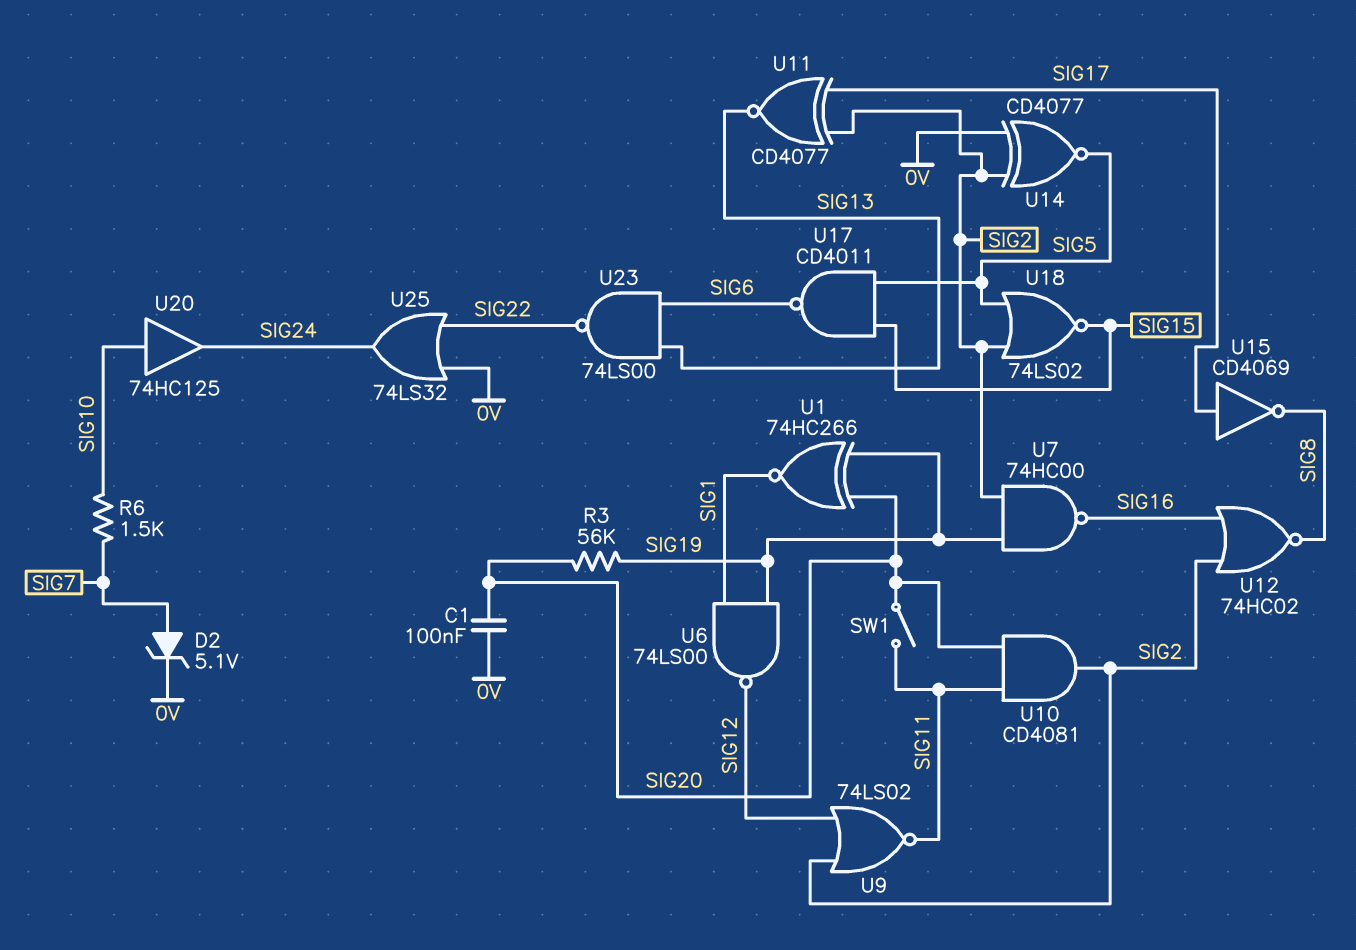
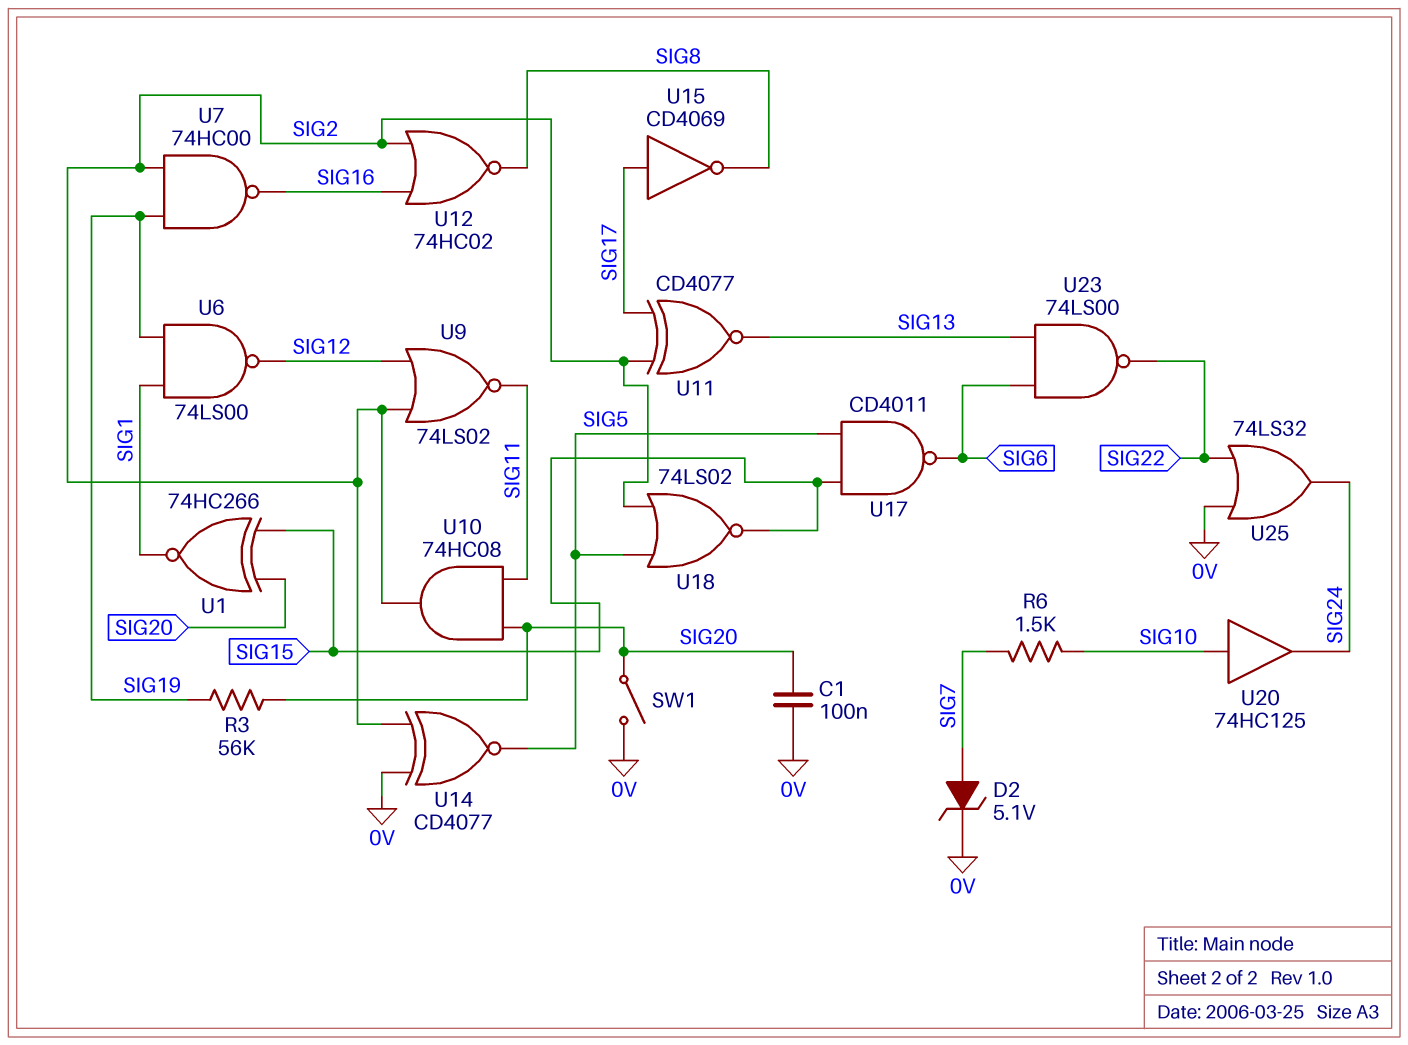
SW1: switch (SIG11, SIG20) -> switch (0V, SIG20)
U1: XNOR 74HC266 (in SIG19, in SIG20, out SIG1) -> XNOR 74HC266 (in SIG15, in SIG20, out SIG1)
U10: AND CD4081 (in SIG11, in SIG20, out SIG2) -> AND 74HC08 (in SIG11, in SIG20, out SIG2)

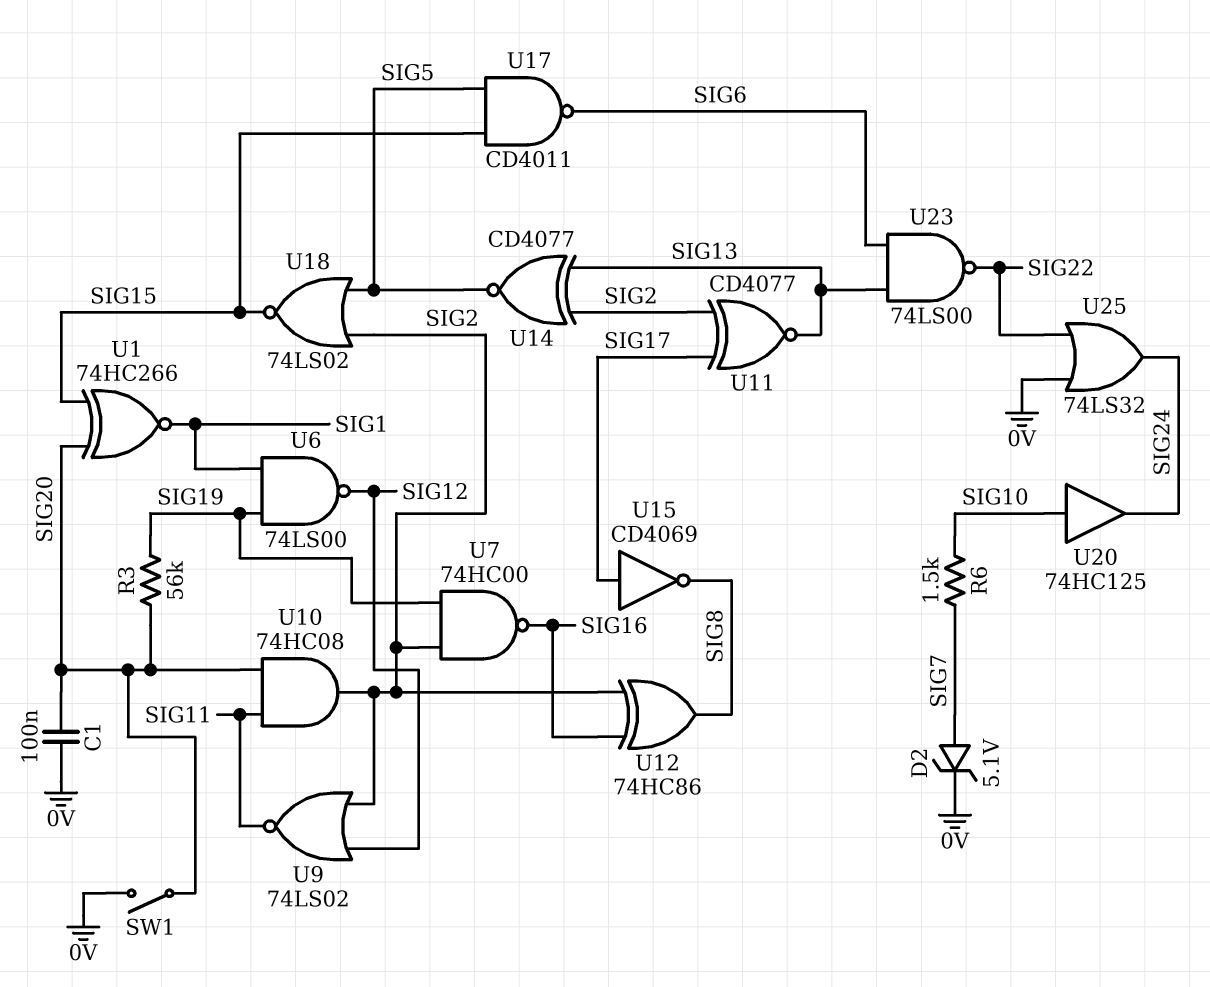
U12: NOR 74HC02 (in SIG2, in SIG16, out SIG8) -> XOR 74HC86 (in SIG2, in SIG16, out SIG8)
U14: XNOR CD4077 (in 0V, in SIG2, out SIG5) -> XNOR CD4077 (in SIG2, in SIG13, out SIG5)

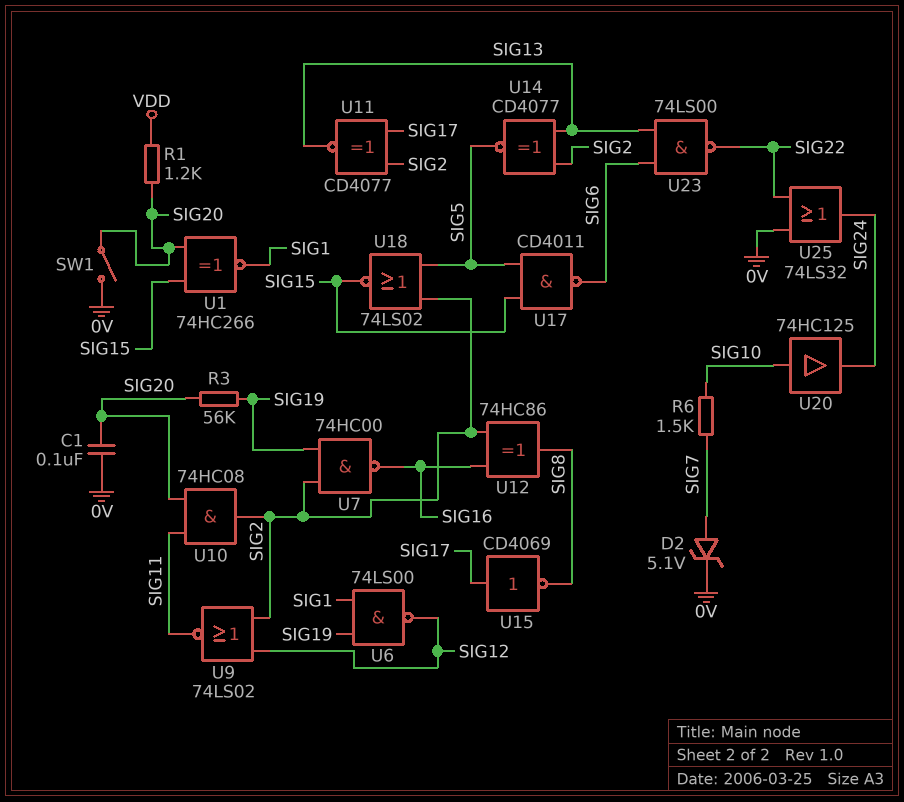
R1: none -> 1.2k (SIG20, VDD)

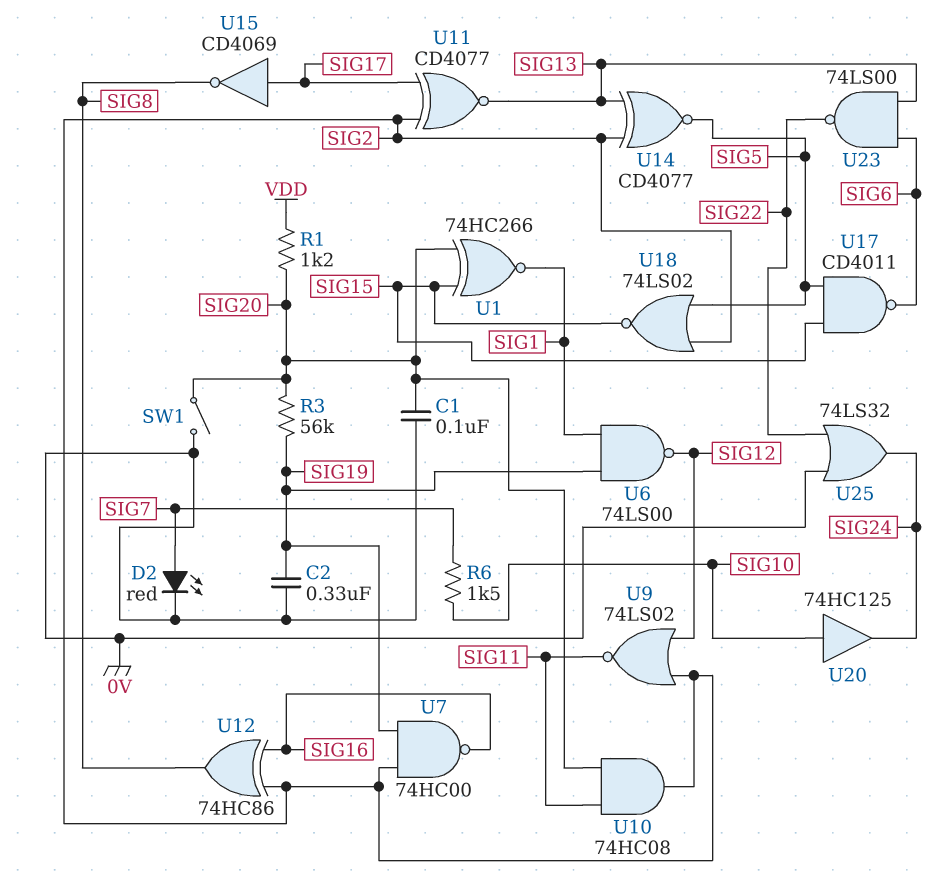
C2: none -> 330nF (0V, SIG19)
D2: zener 5.1V (A SIG7, K 0V) -> LED red (A SIG7, K 0V)

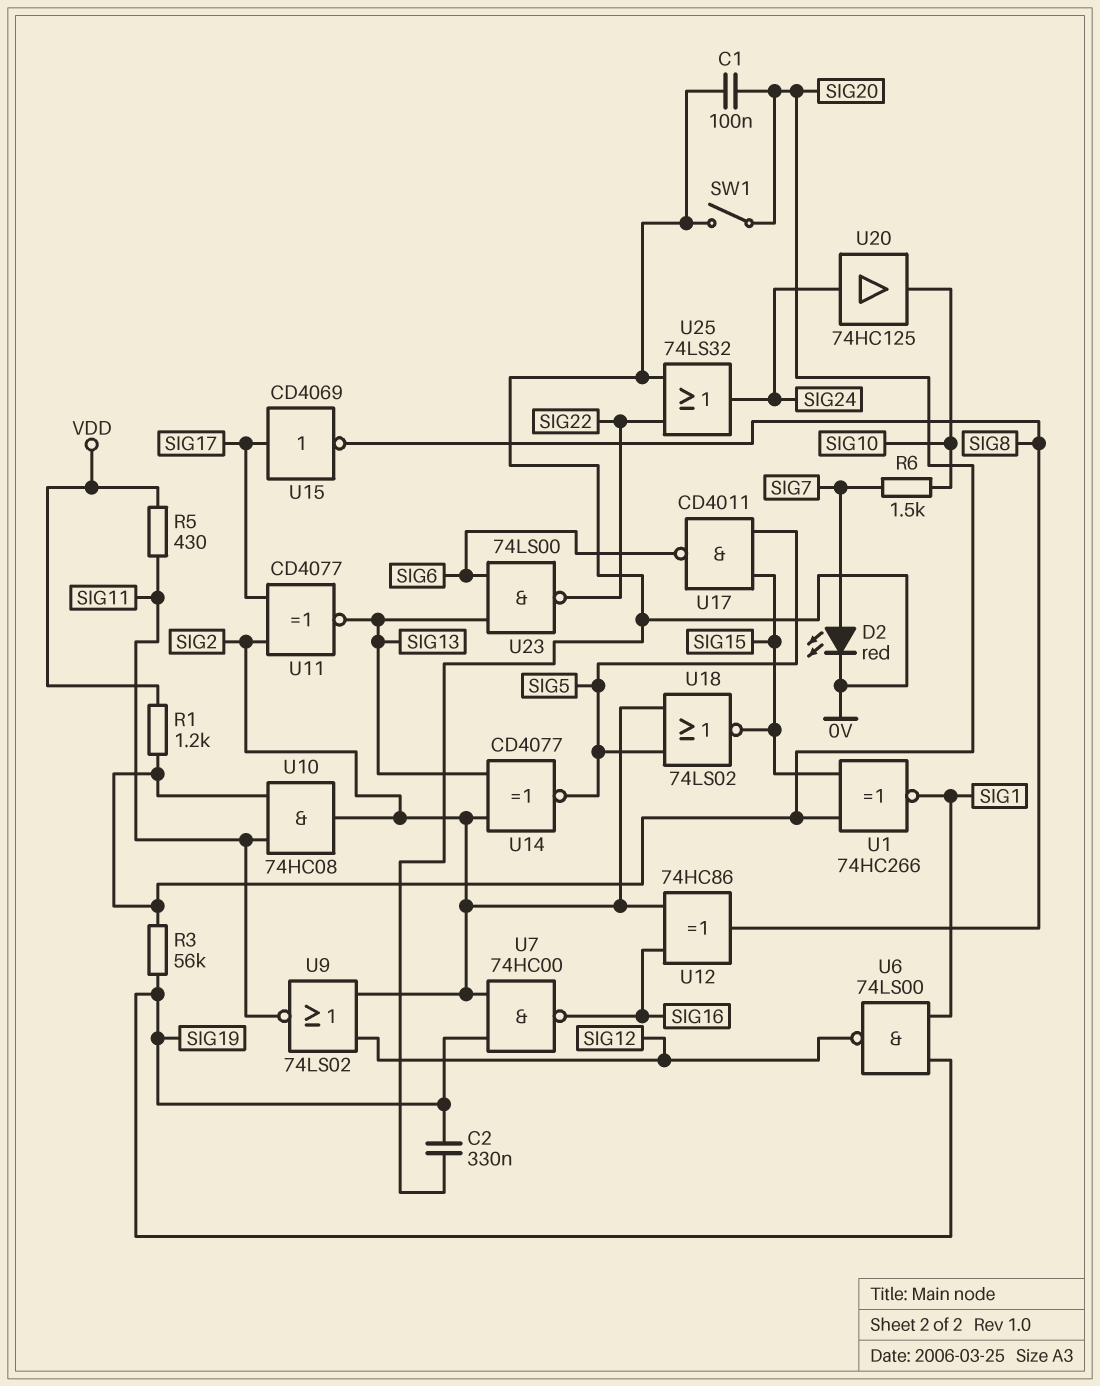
R5: none -> 430 (SIG11, VDD)
U20: buffer 74HC125 (in SIG10, out SIG24) -> buffer 74HC125 (in SIG24, out SIG10)

